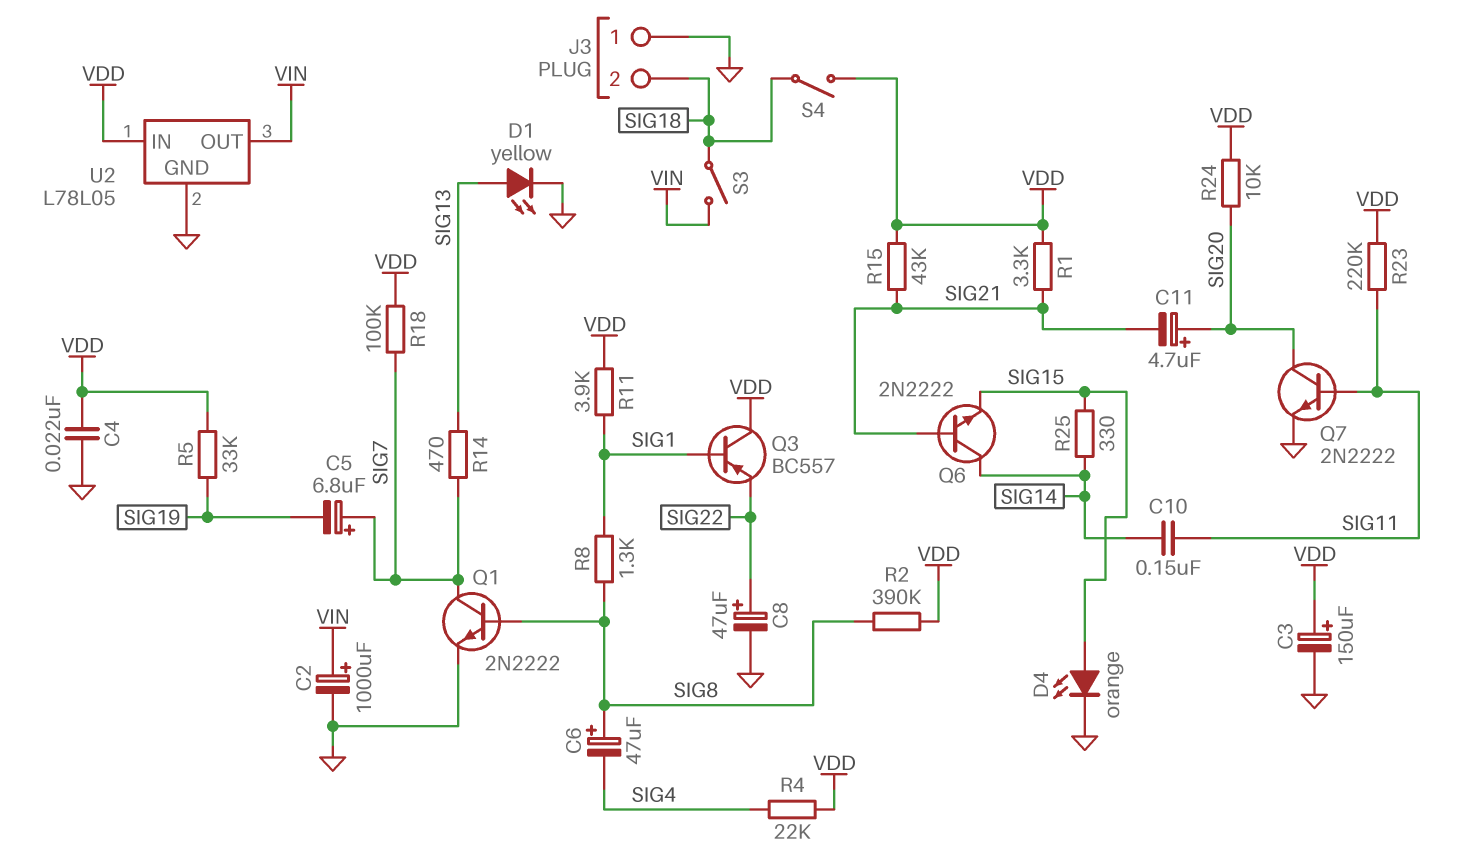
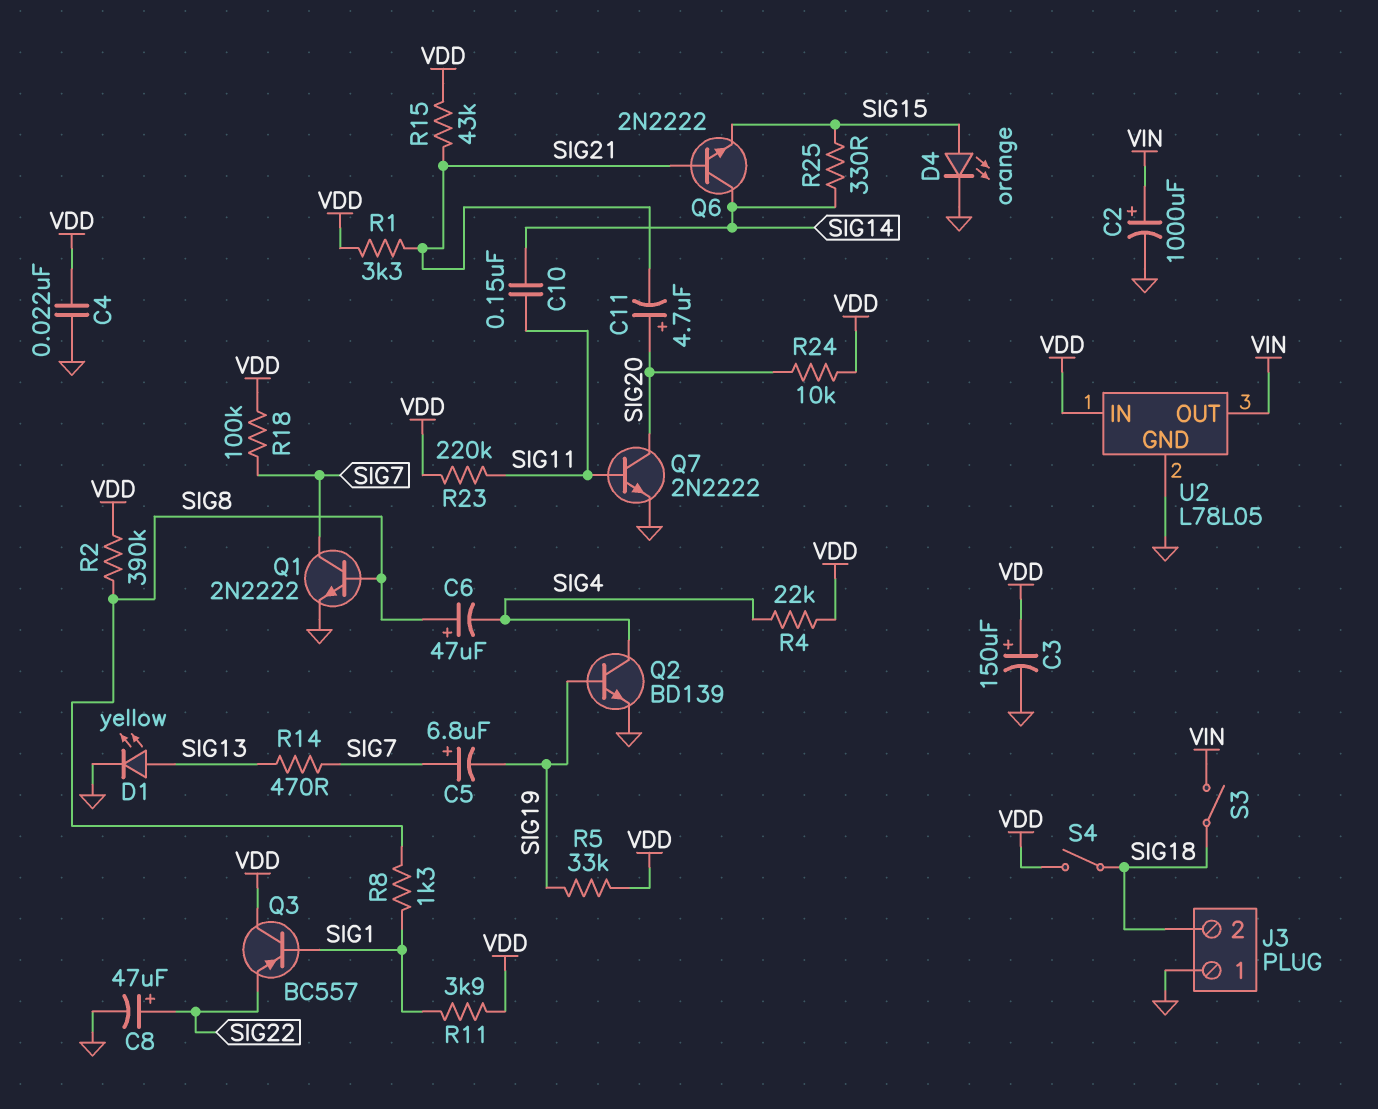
Q2: none -> NPN BD139 (B SIG19, C SIG4, E GND)

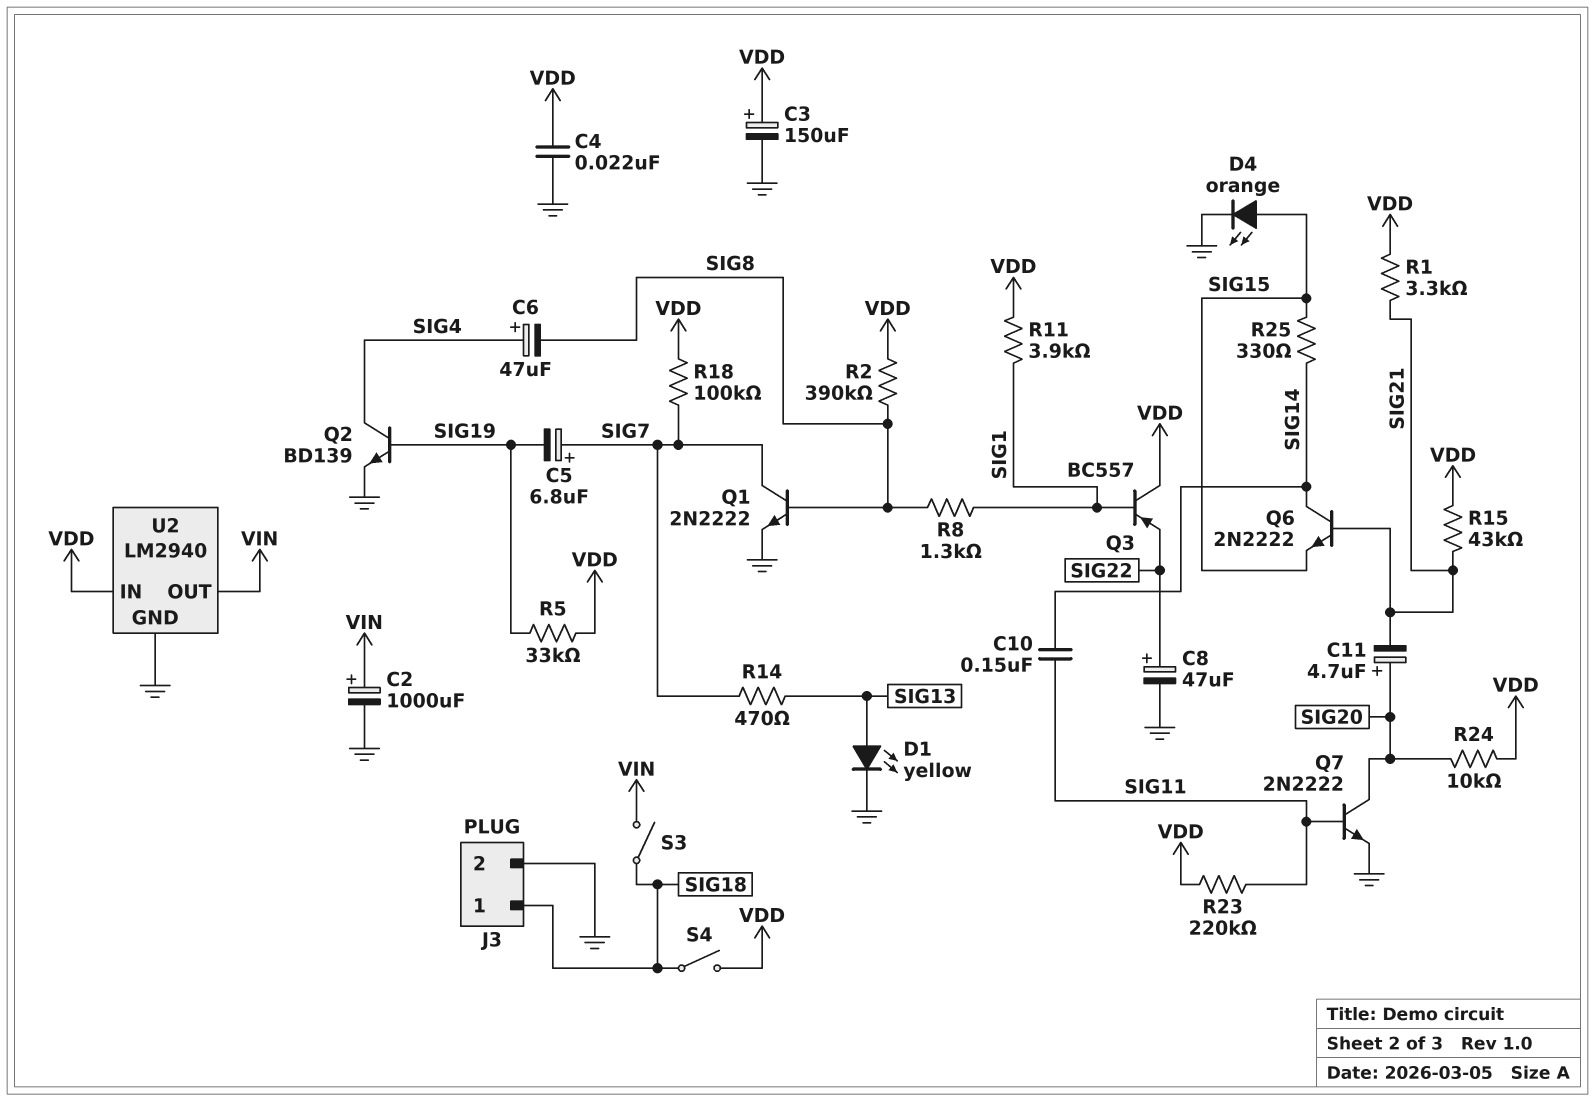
C6: 47uF (plus SIG8, minus SIG4) -> 47uF (plus SIG4, minus SIG8)
J3 pin 1: GND -> SIG18
J3 pin 2: SIG18 -> GND
R4: 22k (SIG4, VDD) -> none
U2: L78L05 -> LM2940

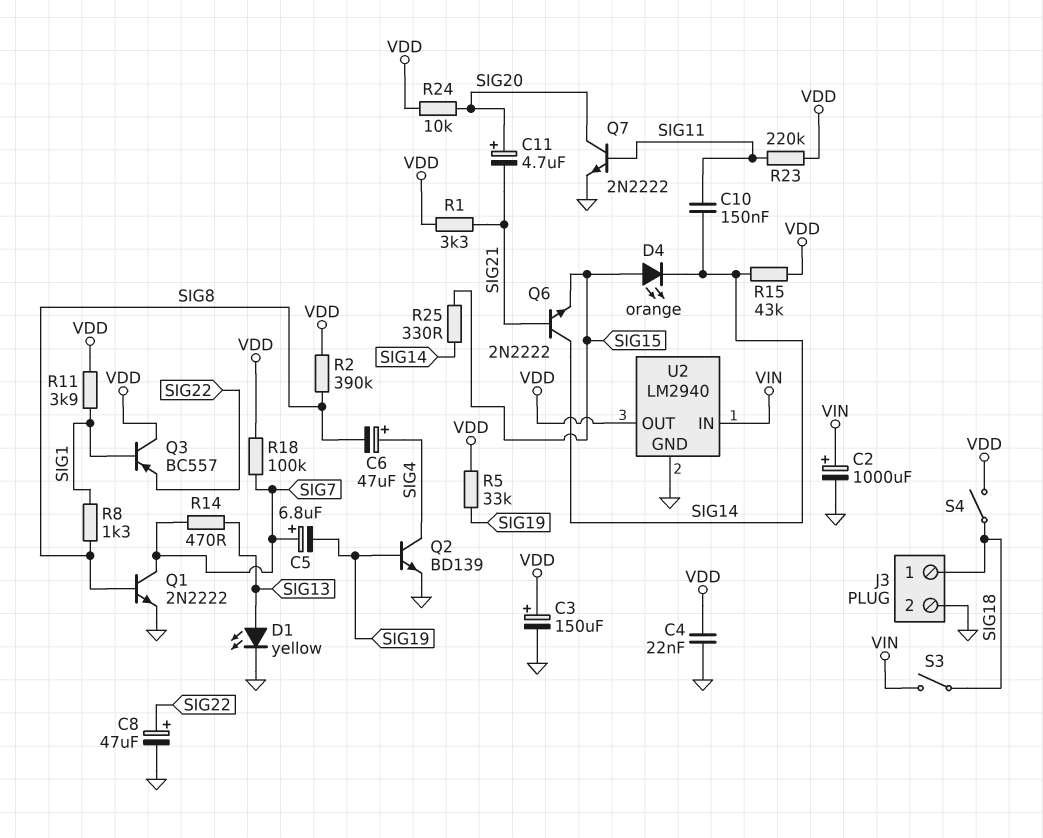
D4: LED orange (A SIG15, K GND) -> LED orange (A SIG15, K SIG14)
R15: 43k (SIG21, VDD) -> 43k (SIG14, VDD)
U2 pin IN: VDD -> VIN
U2 pin OUT: VIN -> VDD

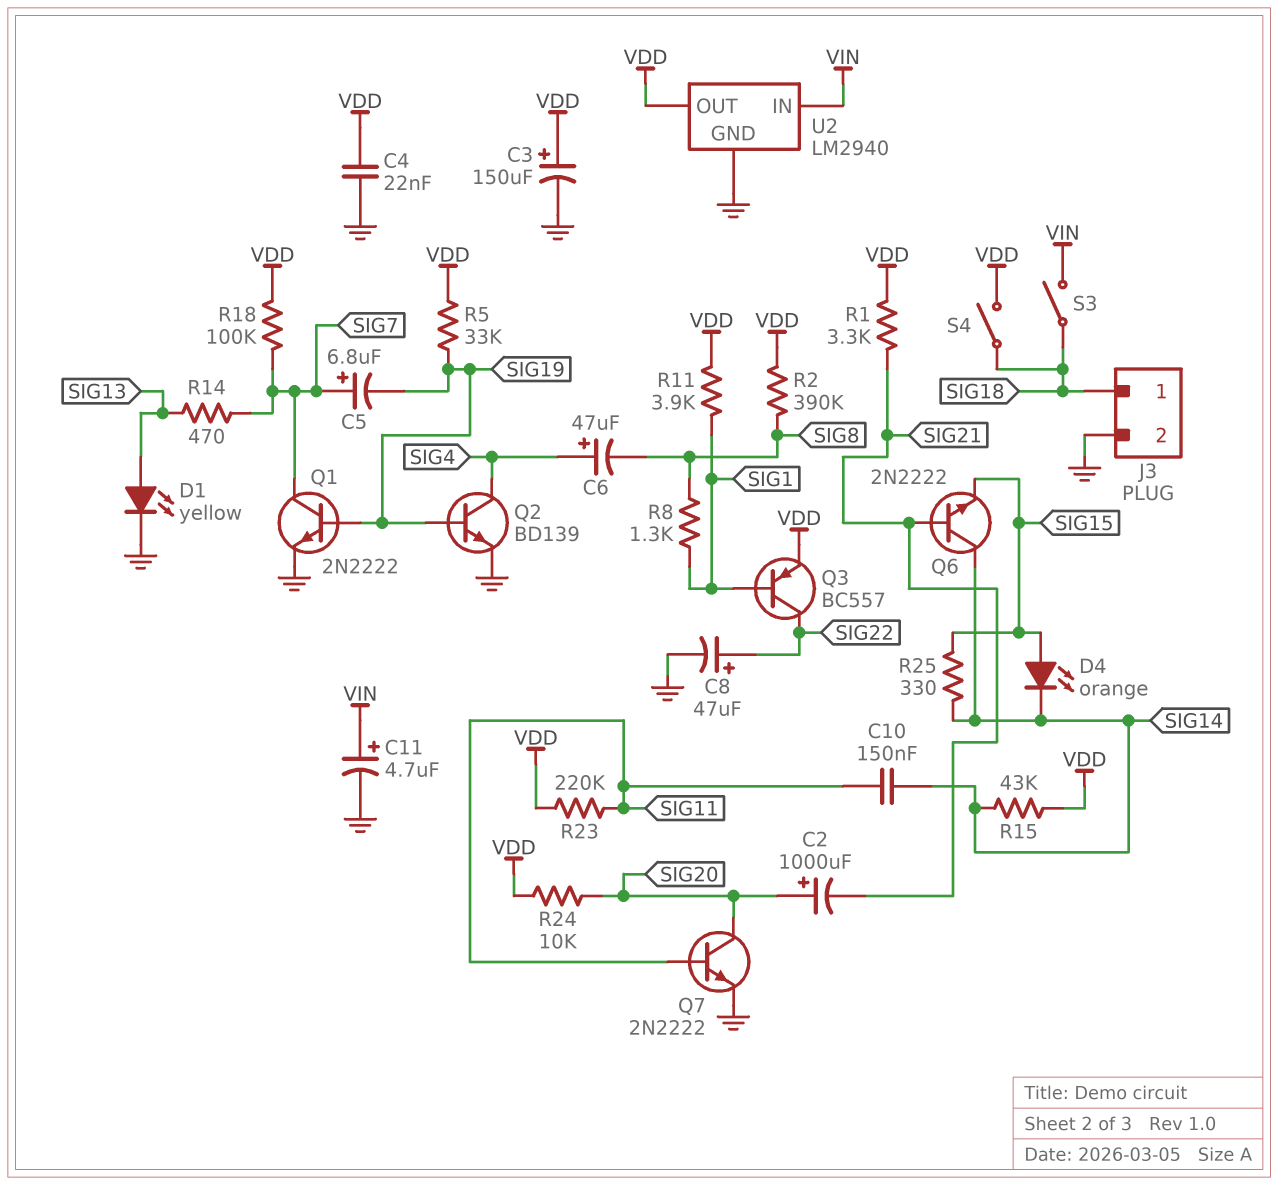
C2: 1000uF (plus VIN, minus GND) -> 1000uF (plus SIG20, minus SIG21)
C11: 4.7uF (plus SIG20, minus SIG21) -> 4.7uF (plus VIN, minus GND)
Q1: NPN 2N2222 (B SIG8, C SIG7, E GND) -> NPN 2N2222 (B SIG19, C SIG7, E GND)
Q3: PNP BC557 (B SIG1, C VDD, E SIG22) -> PNP BC557 (B SIG1, C SIG22, E VDD)

